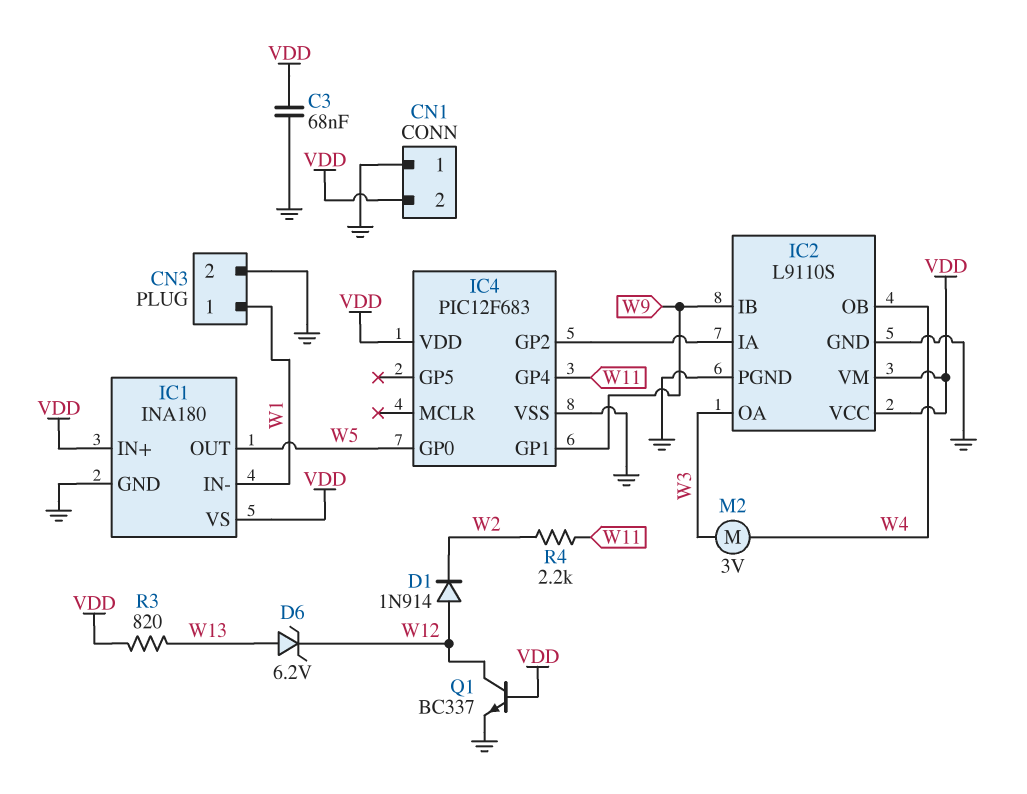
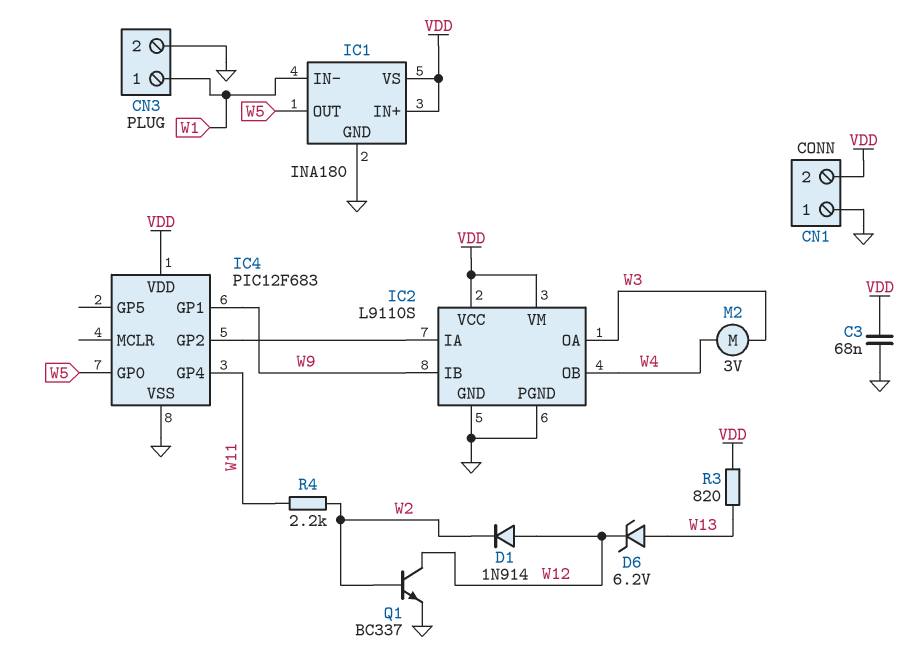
Q1: NPN BC337 (B VDD, C W12, E GND) -> NPN BC337 (B W2, C W12, E GND)

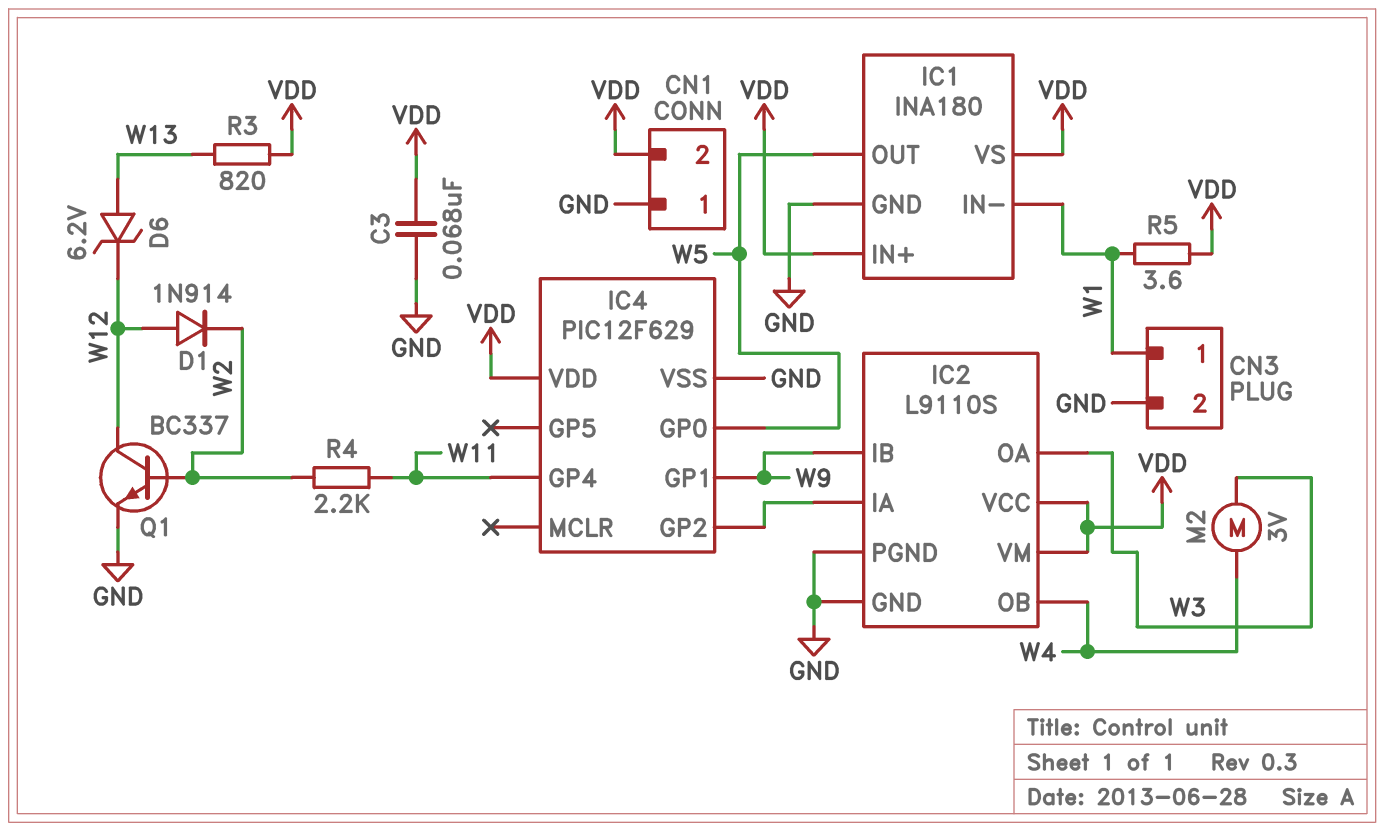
IC4: PIC12F683 -> PIC12F629
R5: none -> 3.6 (VDD, W1)

